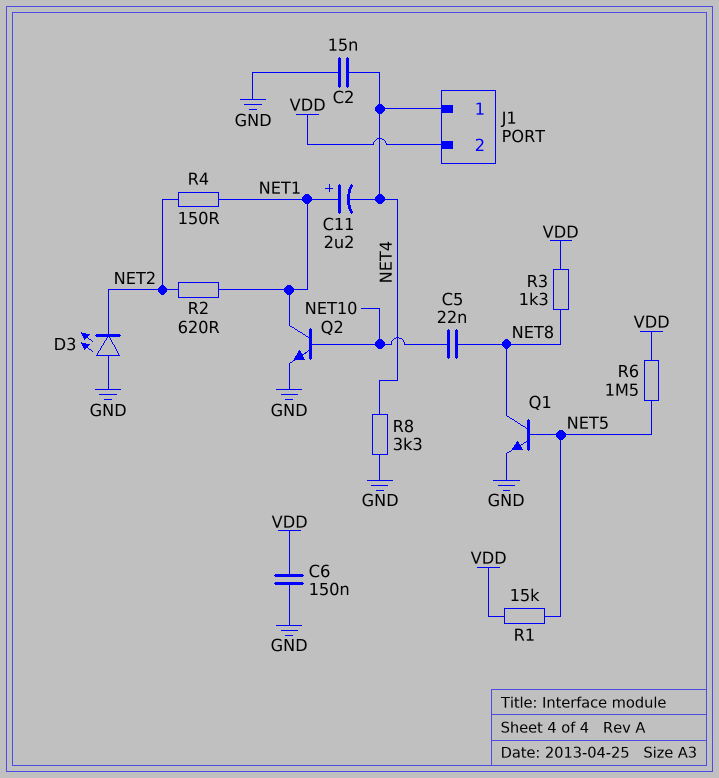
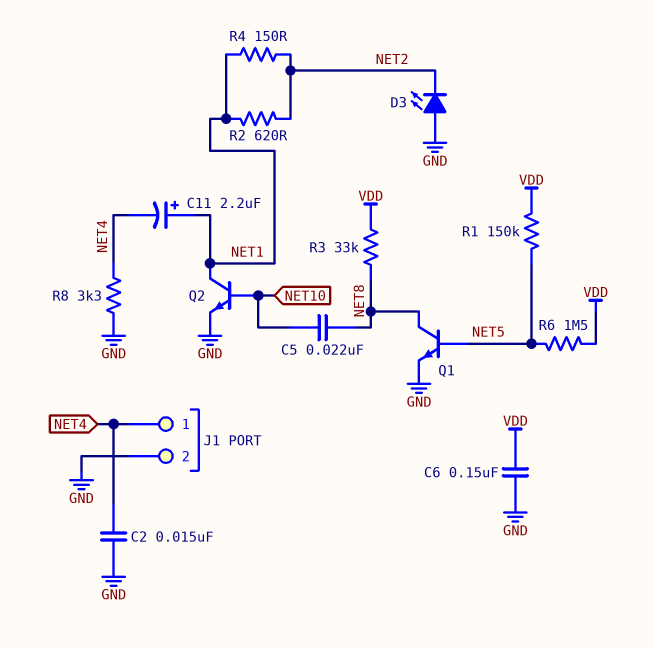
J1 pin 2: VDD -> GND
R1: 15k (NET5, VDD) -> 150k (NET5, VDD)
R3: 1.3k (NET8, VDD) -> 33k (NET8, VDD)

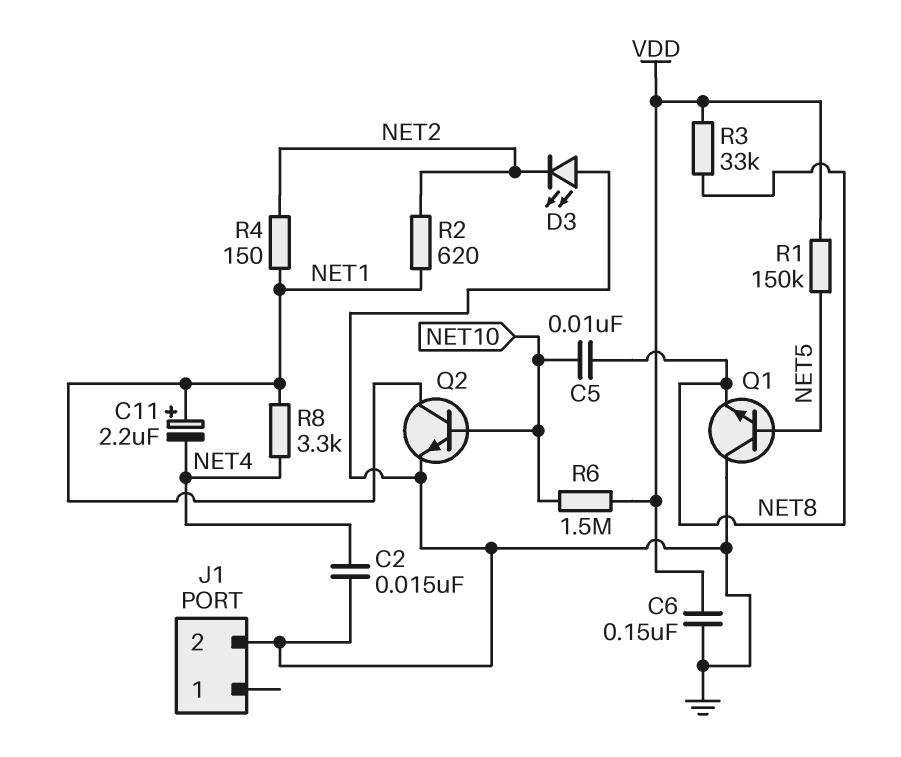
C5: 22nF (NET8, NET10) -> 10nF (NET8, NET10)
J1 pin 1: NET4 -> none
Q1: NPN (B NET5, C NET8, E GND) -> NPN (B NET5, C GND, E NET8)
R6: 1.5M (NET5, VDD) -> 1.5M (NET10, VDD)
R8: 3.3k (GND, NET4) -> 3.3k (NET1, NET4)

